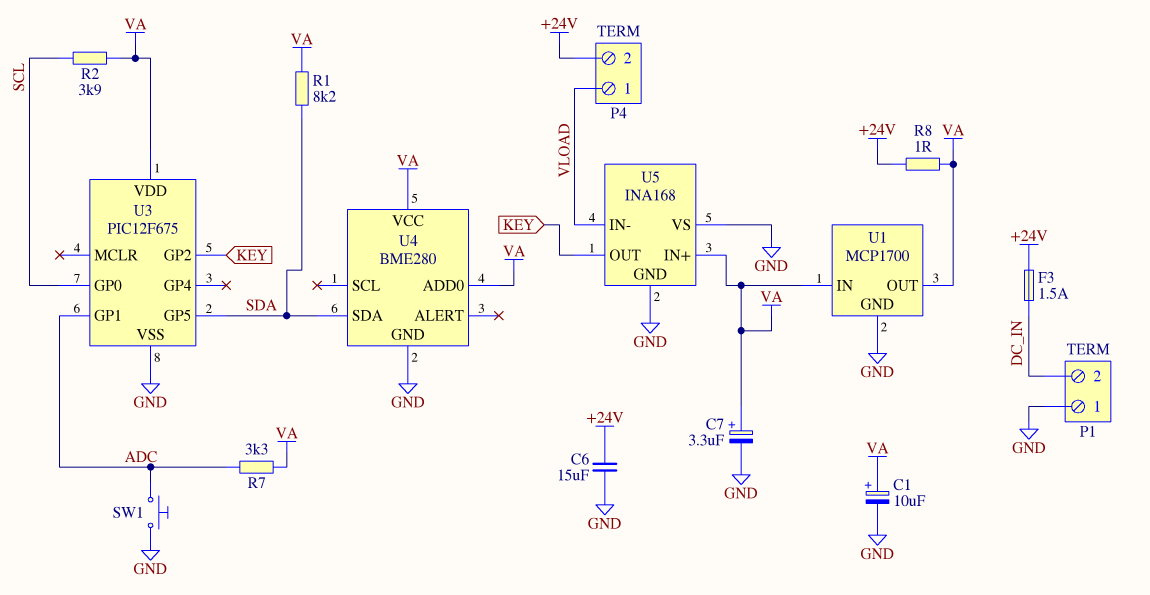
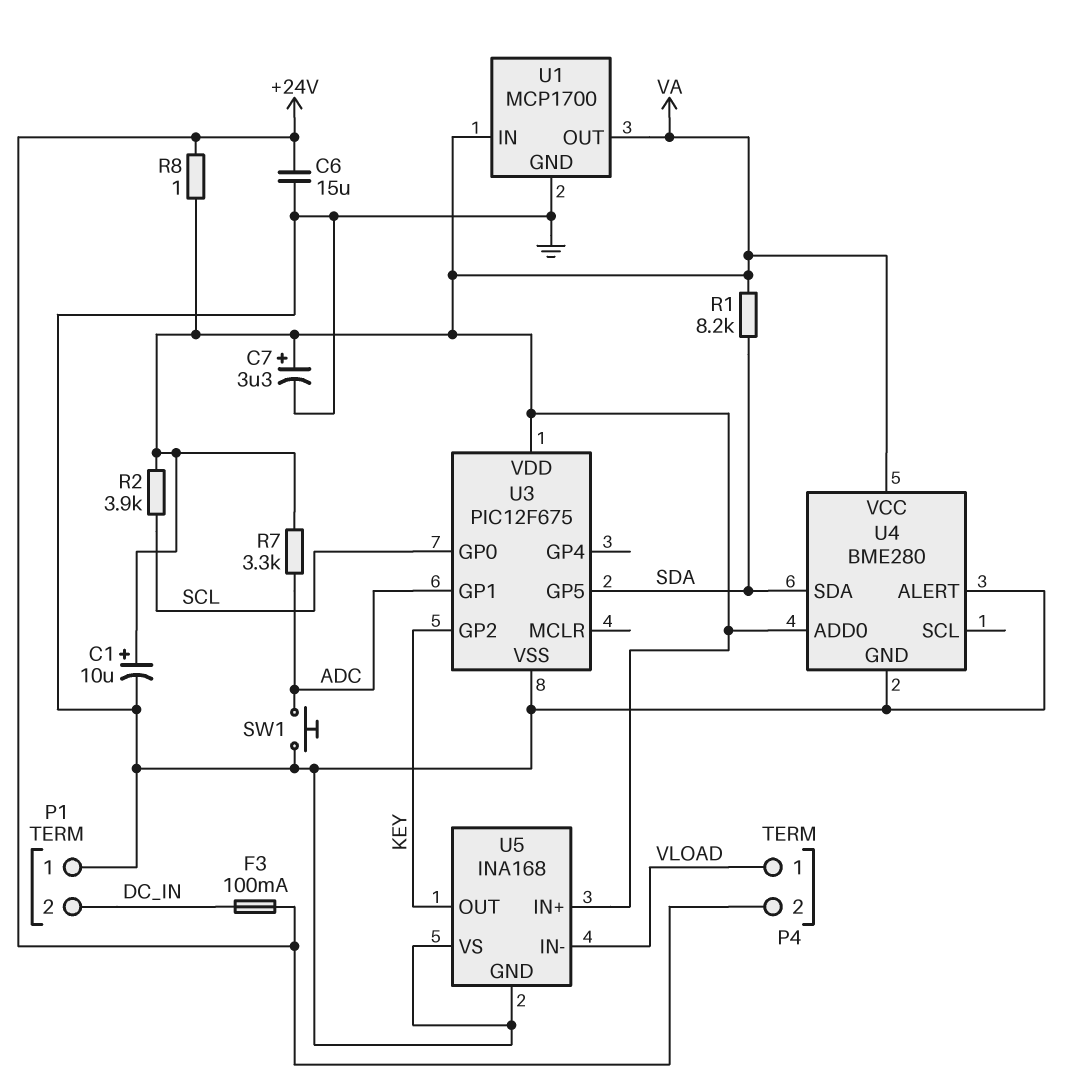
F3: 1.5A (+24V, DC_IN) -> 100mA (+24V, DC_IN)
U4 pin ALERT: none -> GND

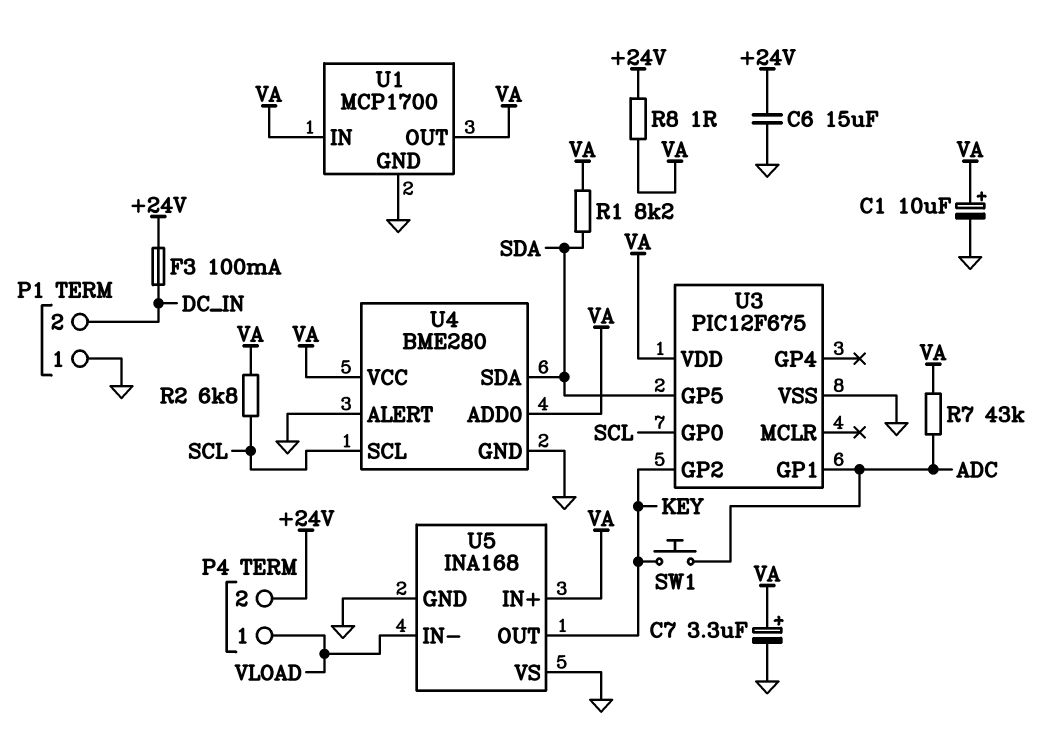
R2: 3.9k (SCL, VA) -> 6.8k (SCL, VA)
R7: 3.3k (ADC, VA) -> 43k (ADC, VA)
SW1: button (ADC, GND) -> button (ADC, KEY)
U4 pin SCL: none -> SCL

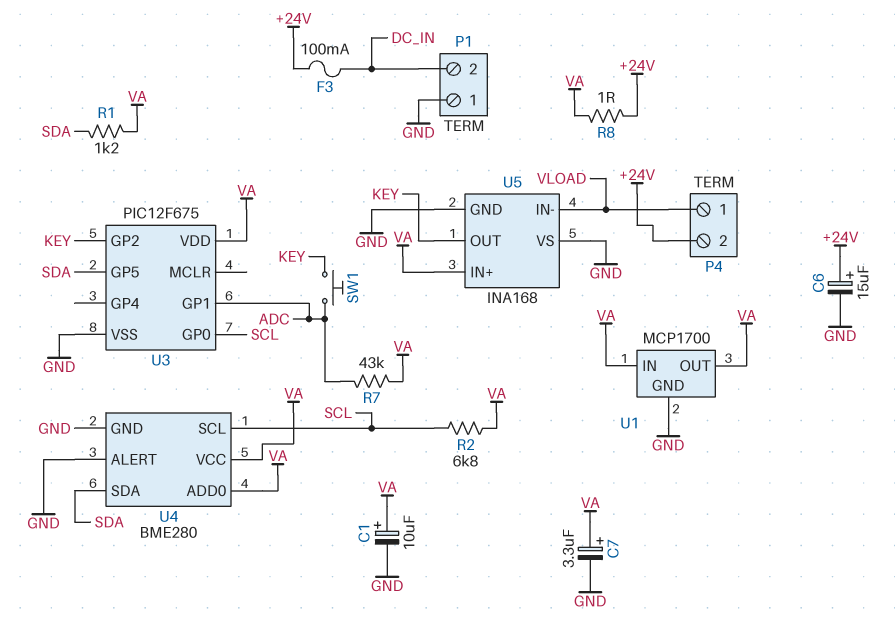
C6: 15uF (+24V, GND) -> 15uF (plus +24V, minus GND)
R1: 8.2k (SDA, VA) -> 1.2k (SDA, VA)

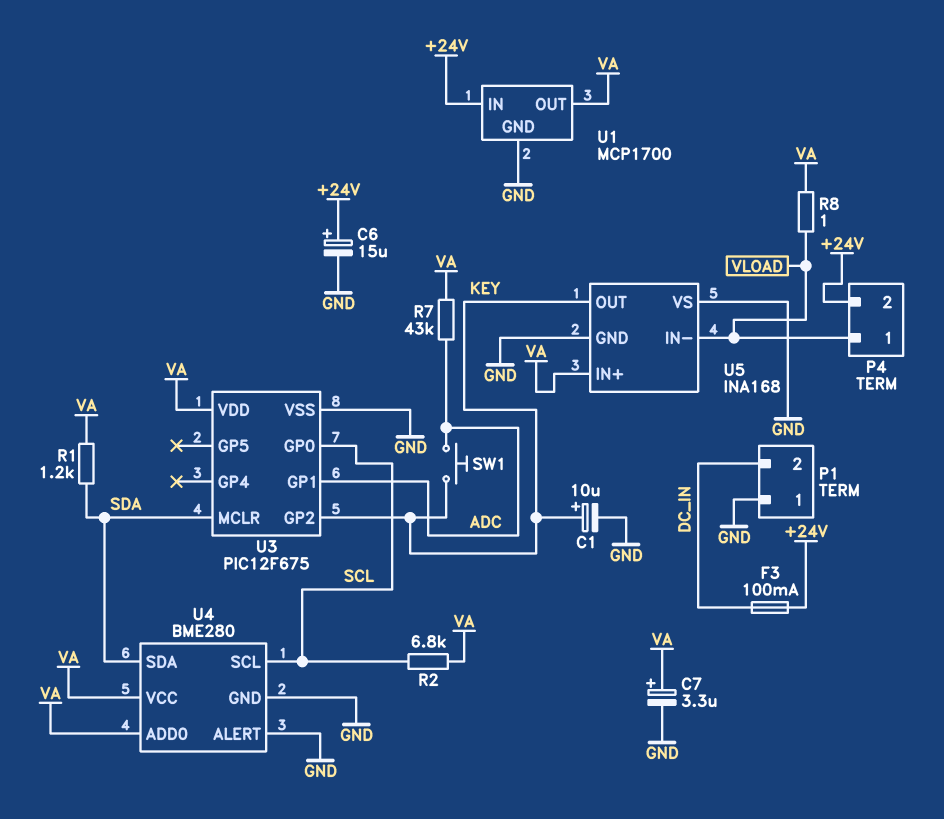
C1: 10uF (plus VA, minus GND) -> 10uF (plus KEY, minus GND)
R8: 1 (+24V, VA) -> 1 (VA, VLOAD)
U1 pin IN: VA -> +24V
U3 pin GP5: SDA -> none
U3 pin MCLR: none -> SDA

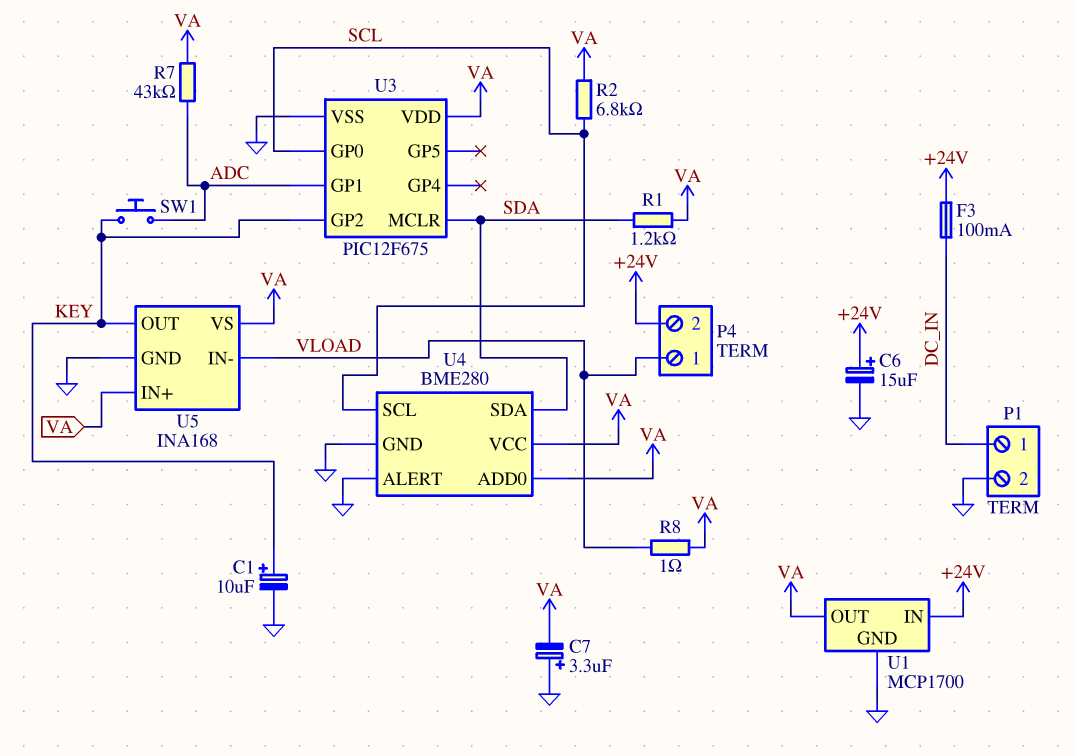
C7: 3.3uF (plus VA, minus GND) -> 3.3uF (plus GND, minus VA)
P1 pin 1: GND -> DC_IN
P1 pin 2: DC_IN -> GND
U5 pin VS: GND -> VA

